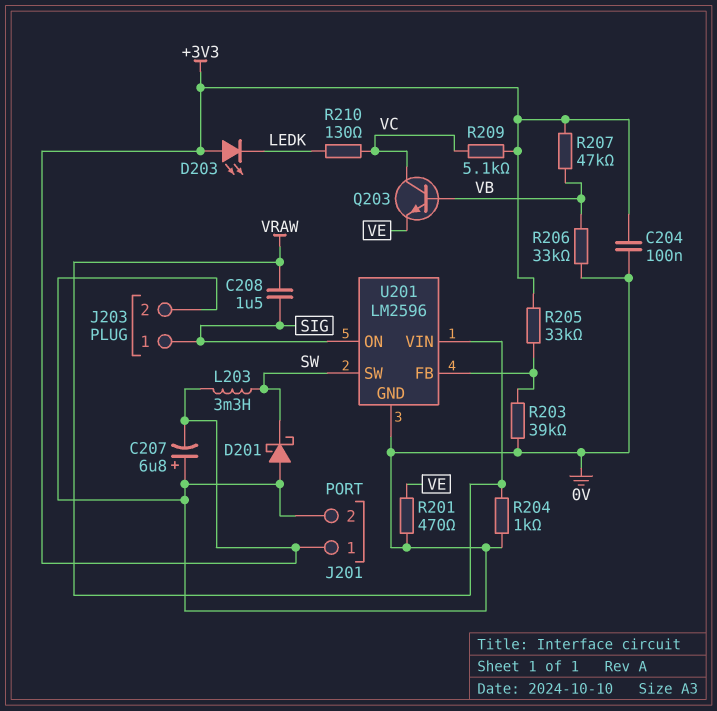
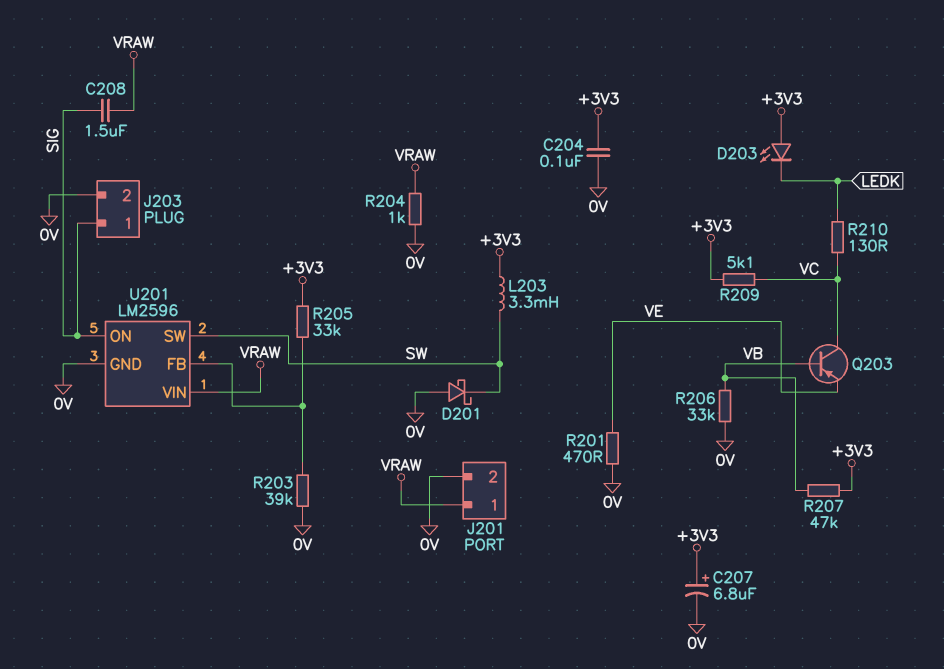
C207: 6.8uF (plus 0V, minus +3V3) -> 6.8uF (plus +3V3, minus 0V)
J201 pin 1: +3V3 -> VRAW
Q203: NPN (B VB, C VC, E VE) -> PNP (B VB, C VC, E VE)

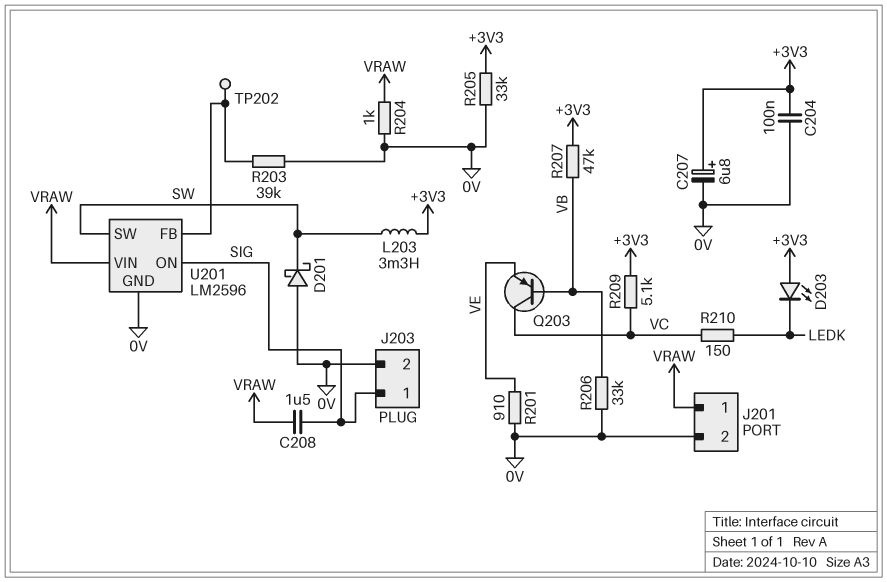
R201: 470 (0V, VE) -> 910 (0V, VE)
R205: 33k (+3V3, U201/FB) -> 33k (+3V3, 0V)
R210: 130 (LEDK, VC) -> 150 (LEDK, VC)
TP202: none -> test point (U201/FB)

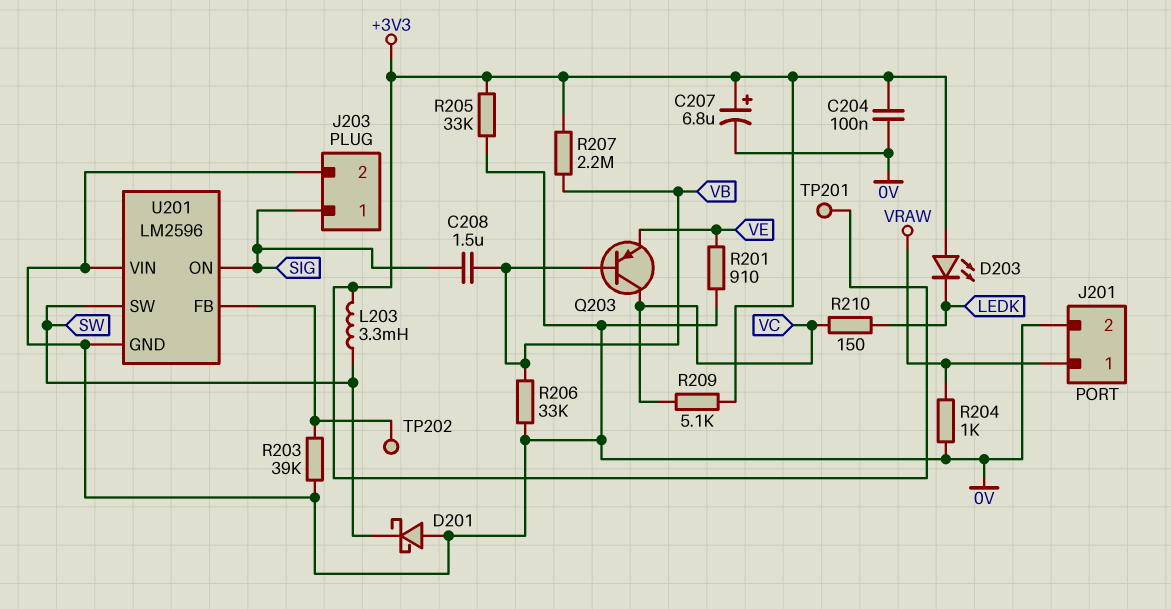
C208: 1.5uF (SIG, VRAW) -> 1.5uF (SIG, VB)
R207: 47k (+3V3, VB) -> 2.2M (+3V3, VB)
TP201: none -> test point (+3V3)
U201 pin VIN: VRAW -> 0V

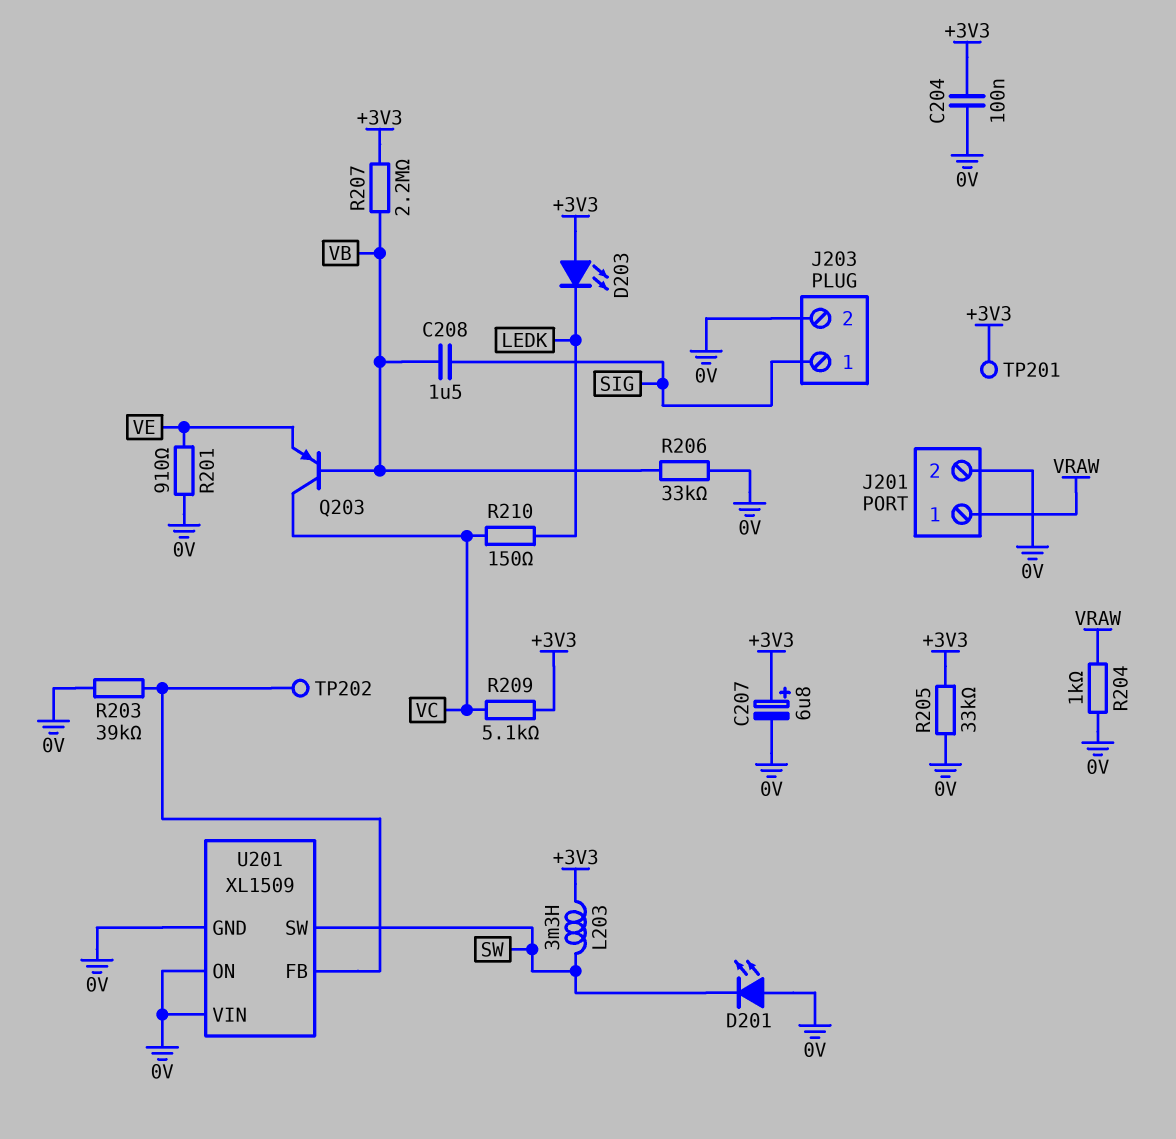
D201: schottky (A 0V, K SW) -> LED (A 0V, K SW)
U201: LM2596 -> XL1509
U201 pin ON: SIG -> 0V

